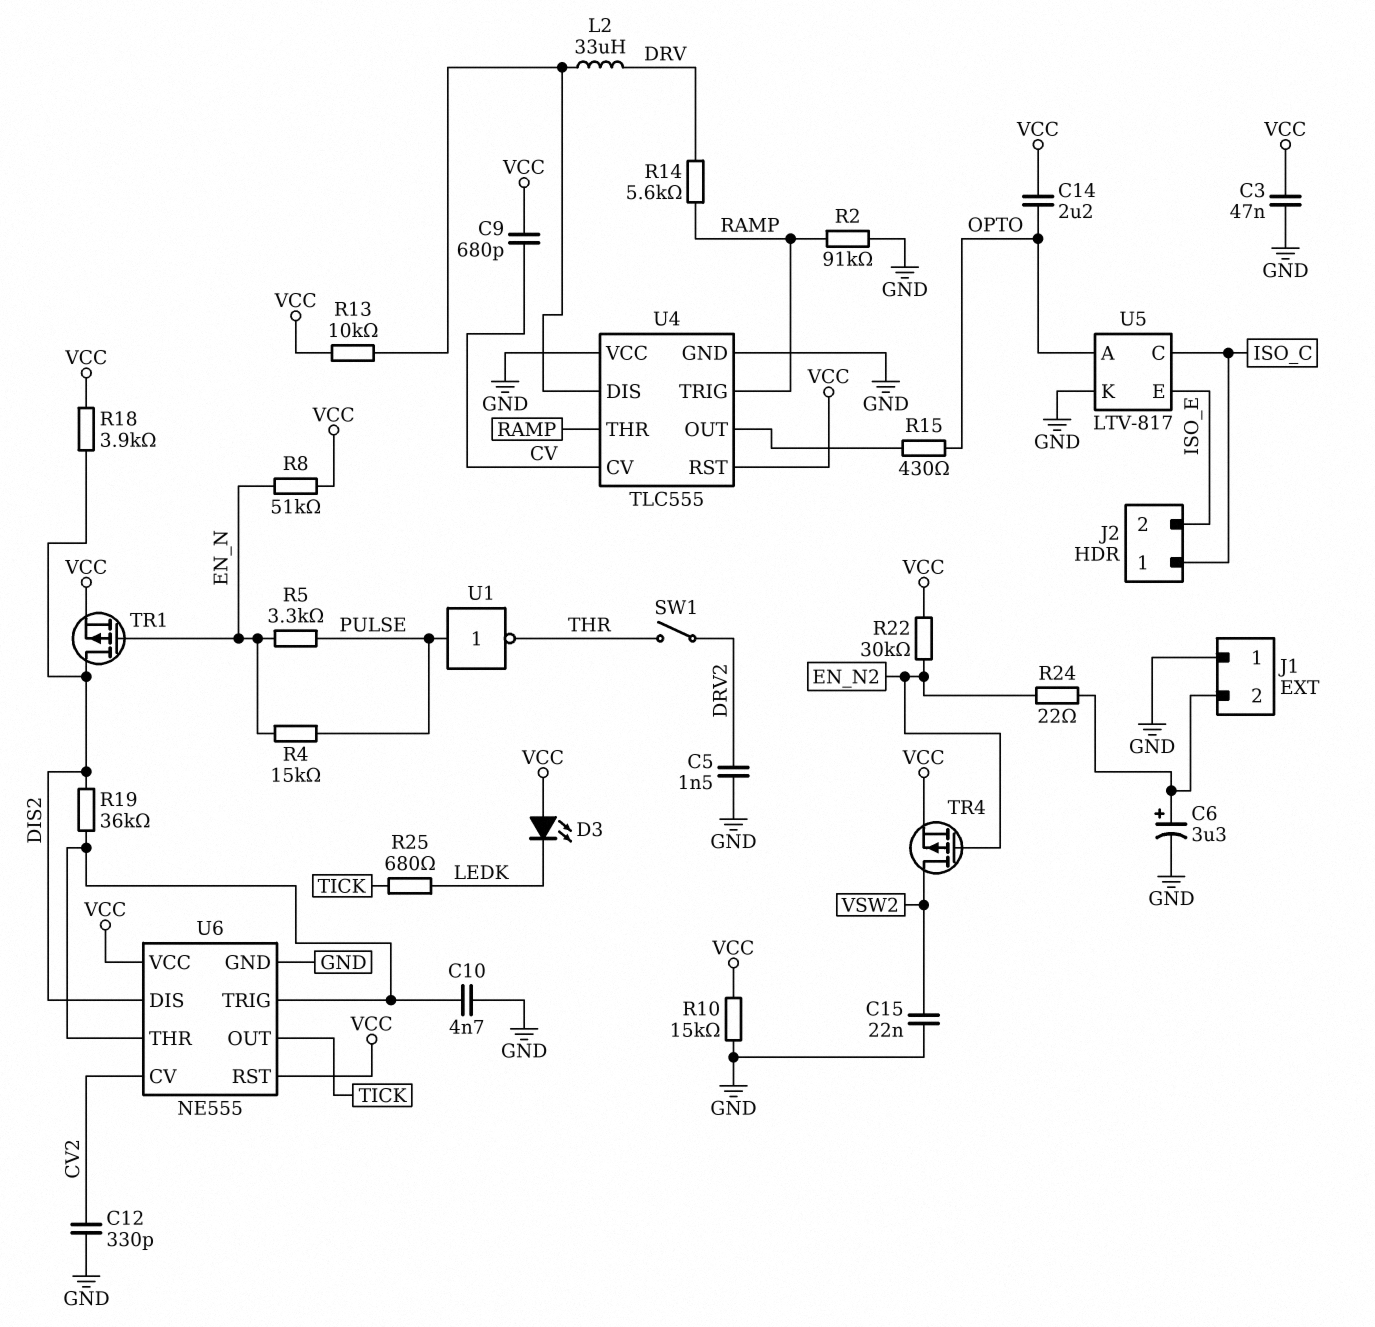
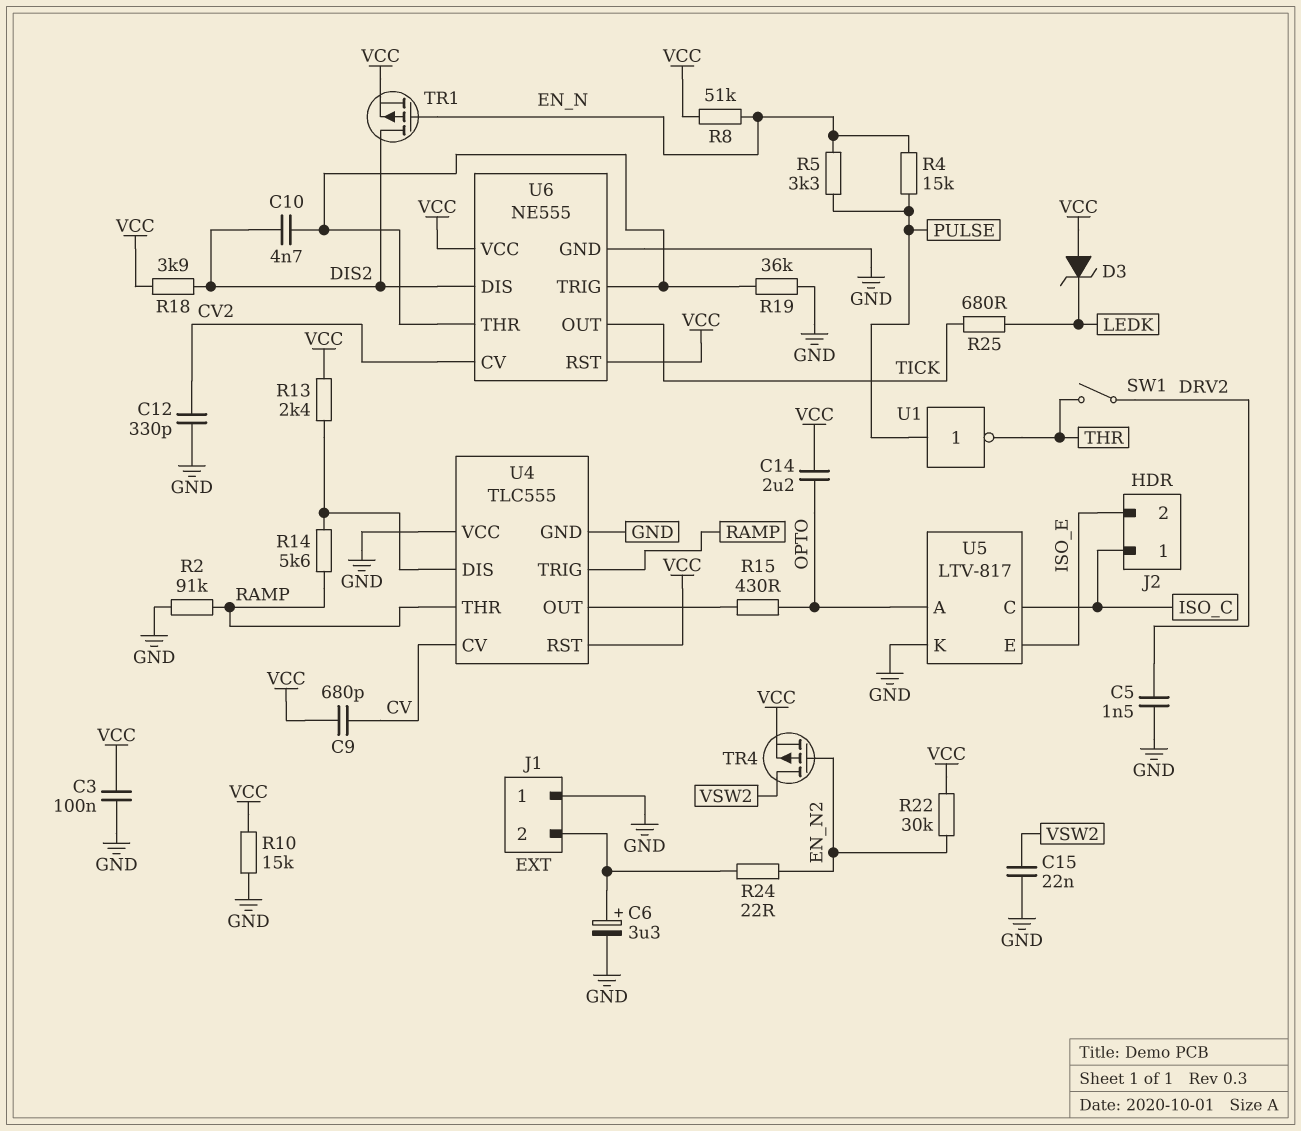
C3: 47nF (GND, VCC) -> 100nF (GND, VCC)
C10: 4.7nF (GND, U6/THR) -> 4.7nF (DIS2, U6/THR)
D3: LED (A VCC, K LEDK) -> zener (A VCC, K LEDK)
L2: 33uH (DRV, U4/DIS) -> none
R13: 10k (U4/DIS, VCC) -> 2.4k (U4/DIS, VCC)
R14: 5.6k (DRV, RAMP) -> 5.6k (RAMP, U4/DIS)
R19: 36k (DIS2, U6/THR) -> 36k (GND, U6/THR)

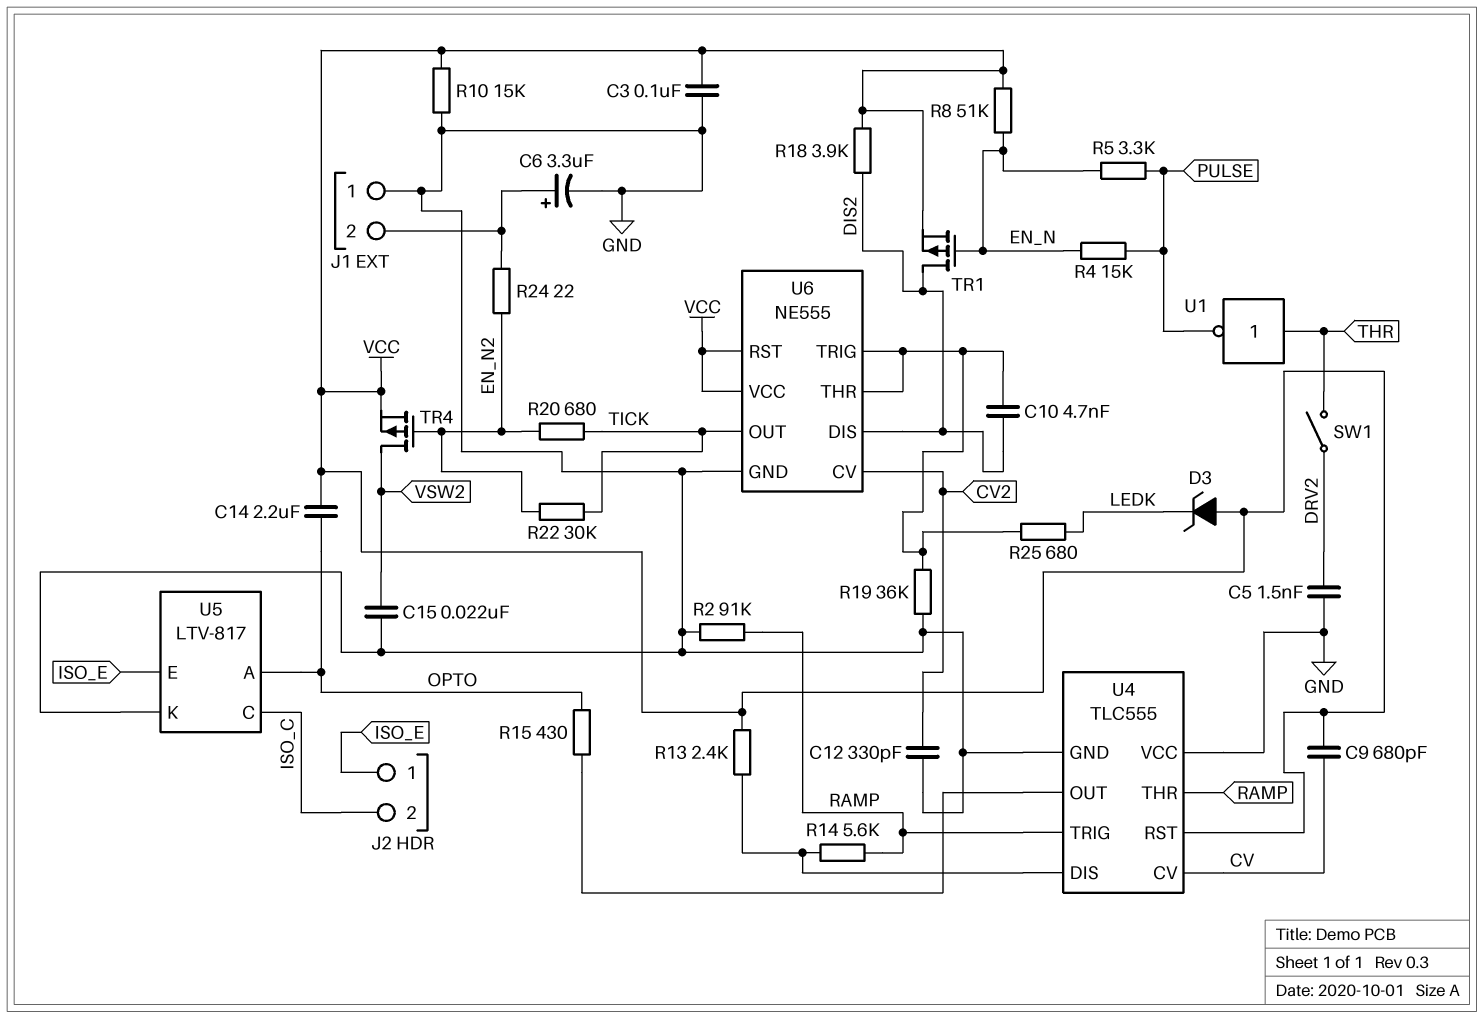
J2 pin 1: ISO_C -> ISO_E
J2 pin 2: ISO_E -> ISO_C
R20: none -> 680 (EN_N2, TICK)
R22: 30k (EN_N2, VCC) -> 30k (EN_N2, TICK)
R25: 680 (LEDK, TICK) -> 680 (LEDK, U6/THR)
U1: NOT (in PULSE, out THR) -> NOT (in THR, out PULSE)

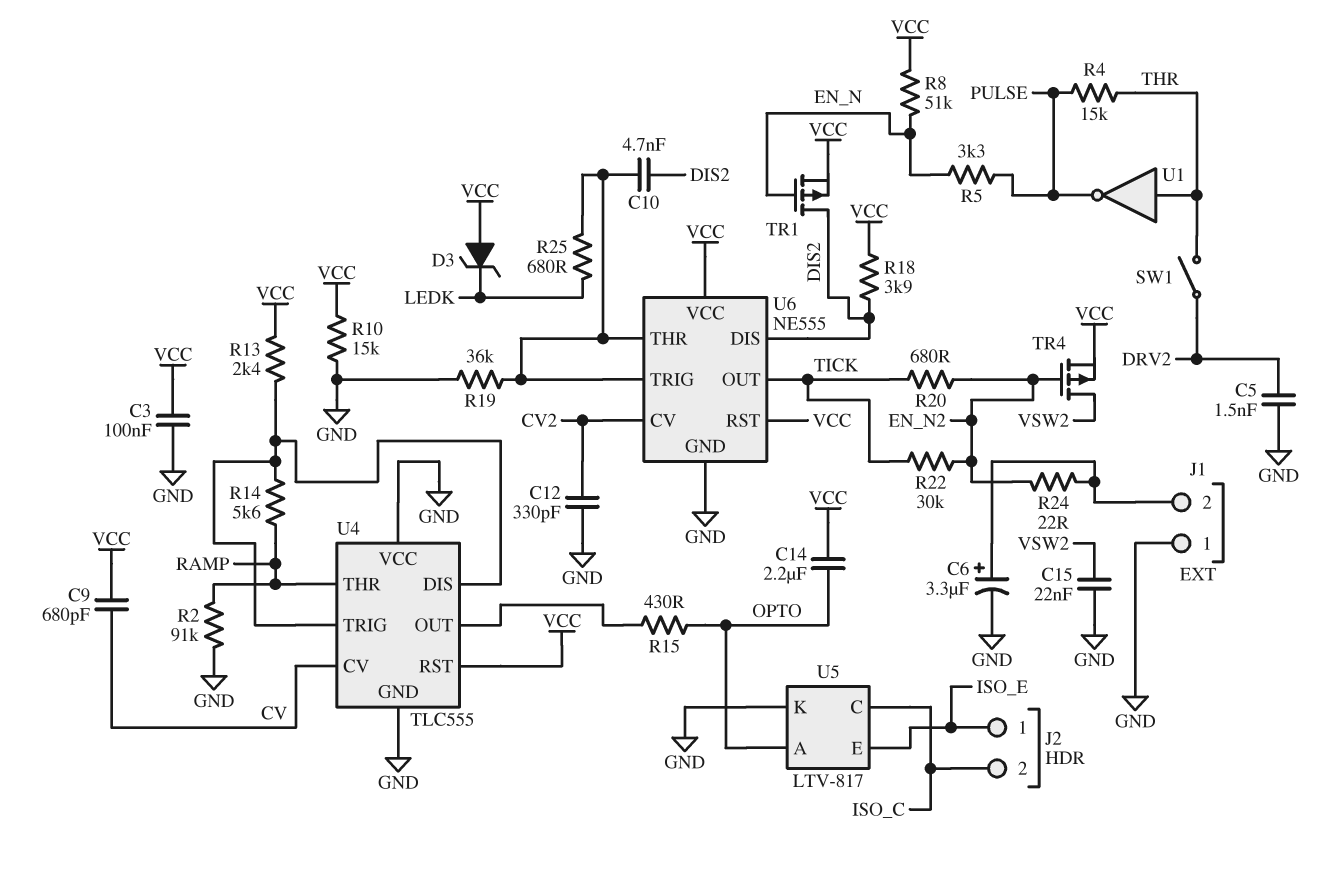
R4: 15k (EN_N, PULSE) -> 15k (PULSE, THR)
U4 pin TRIG: RAMP -> U4/DIS

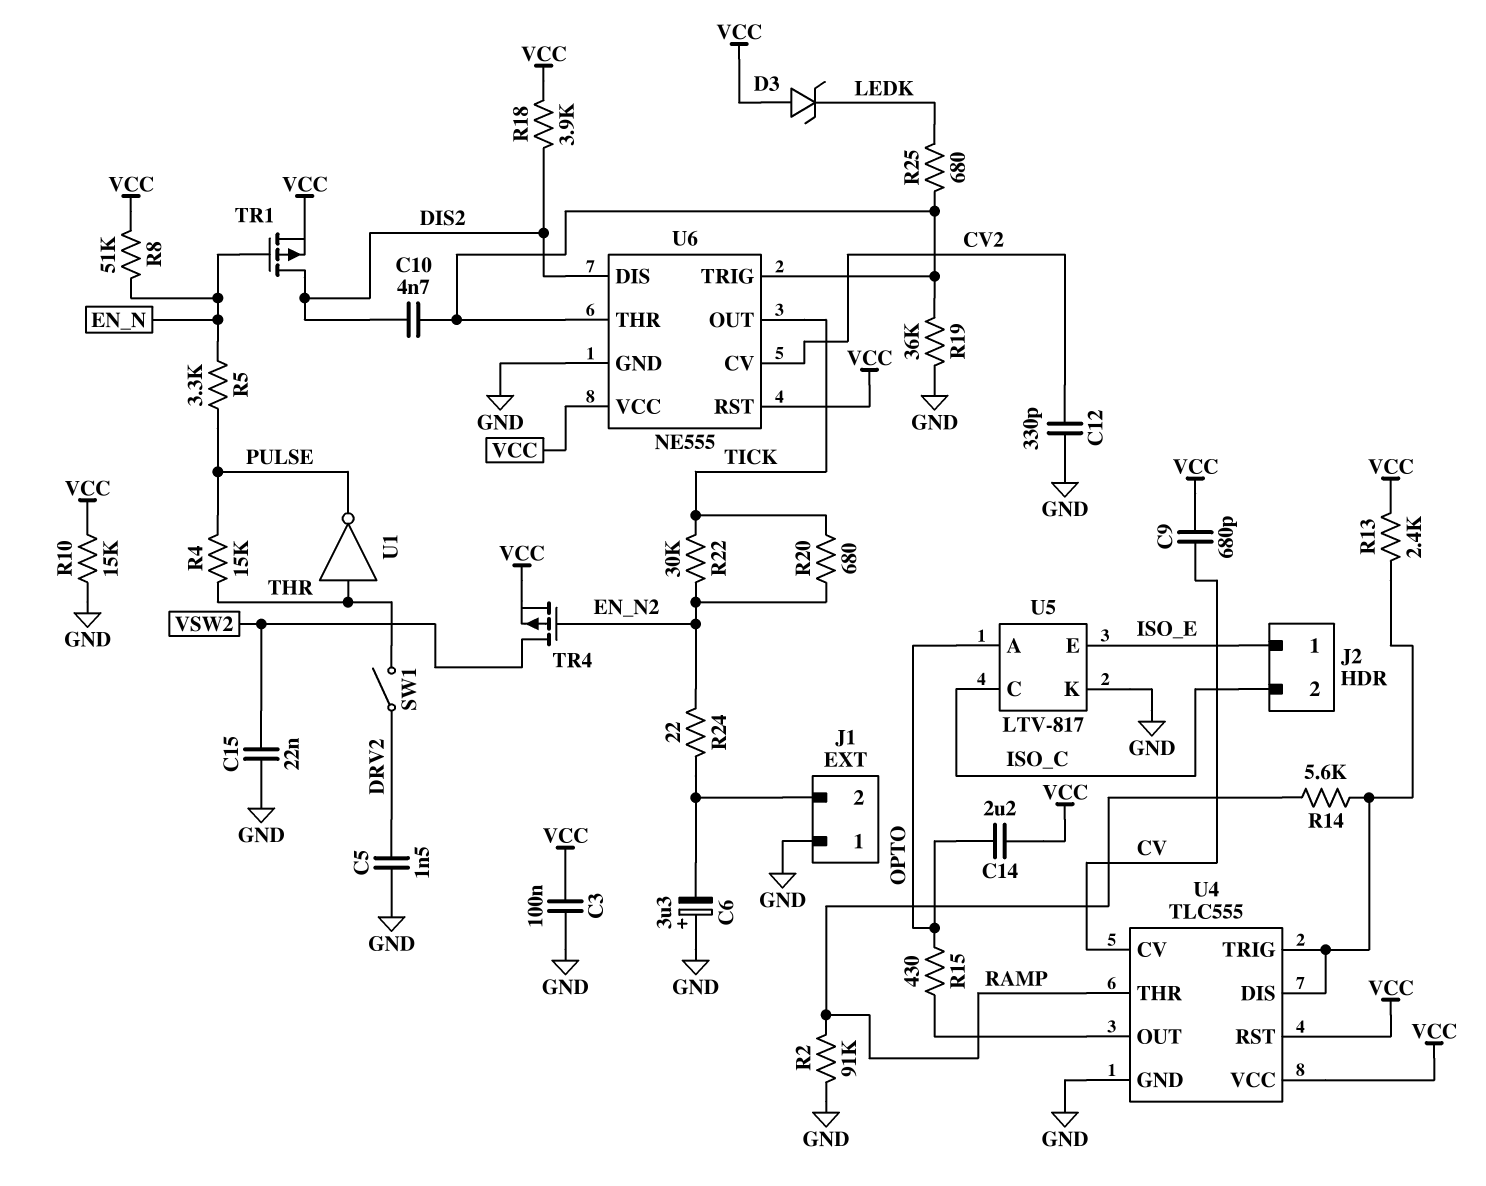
C6: 3.3uF (plus J1/2, minus GND) -> 3.3uF (plus GND, minus J1/2)
U4 pin VCC: GND -> VCC

